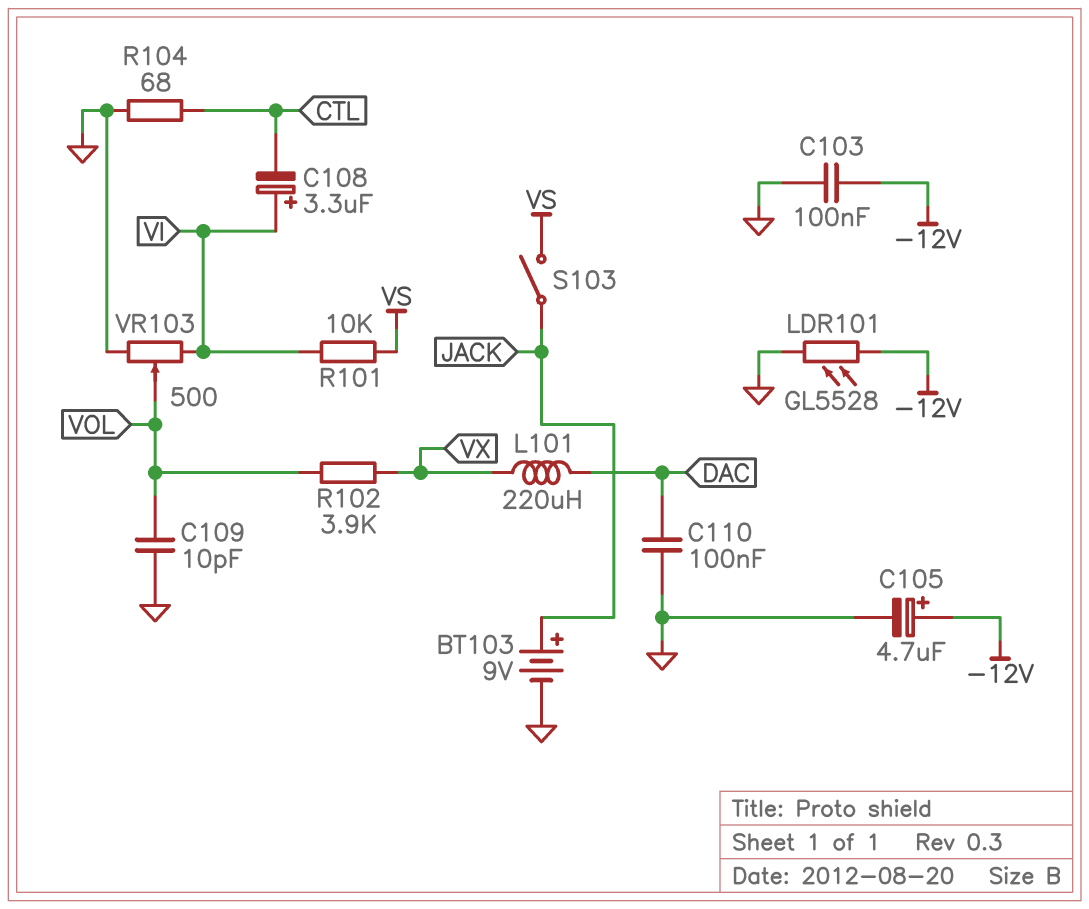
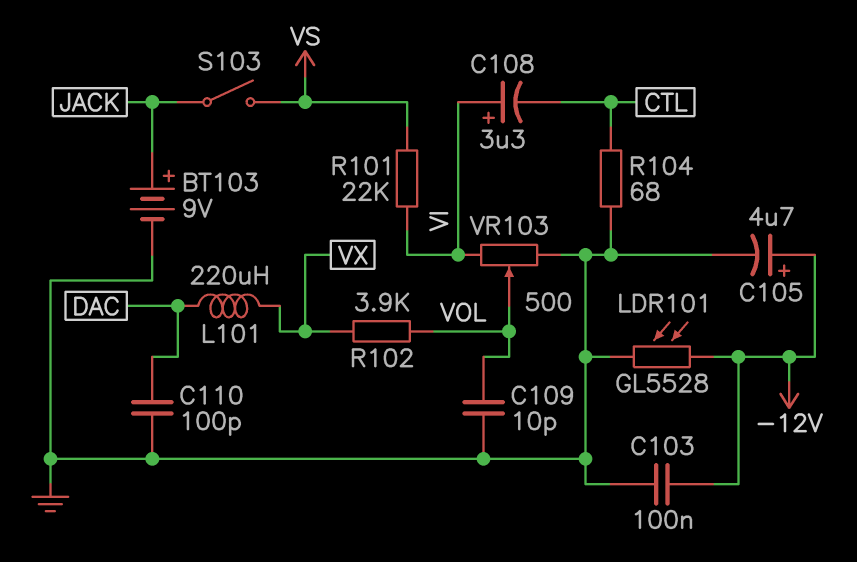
C110: 100nF (DAC, GND) -> 100pF (DAC, GND)
R101: 10k (VI, VS) -> 22k (VI, VS)

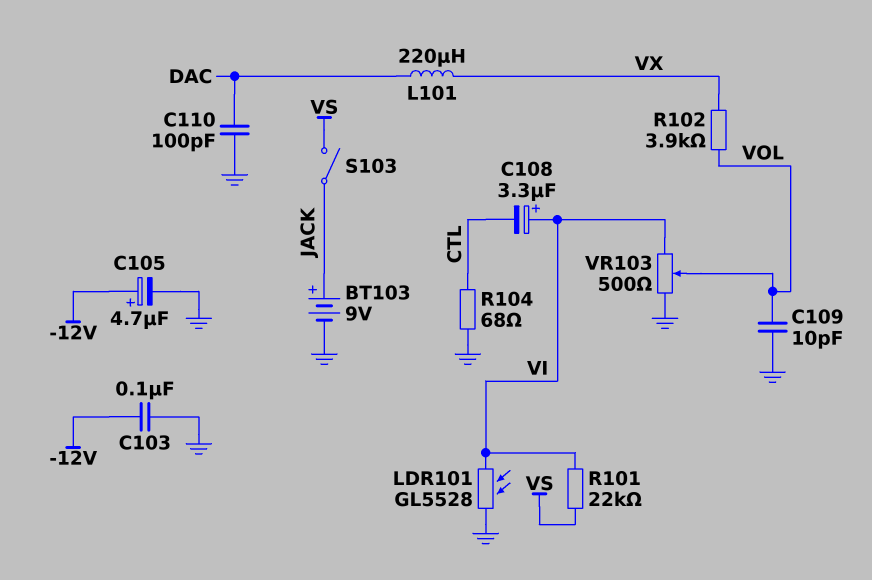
LDR101: GL5528 (-12V, GND) -> GL5528 (GND, VI)

